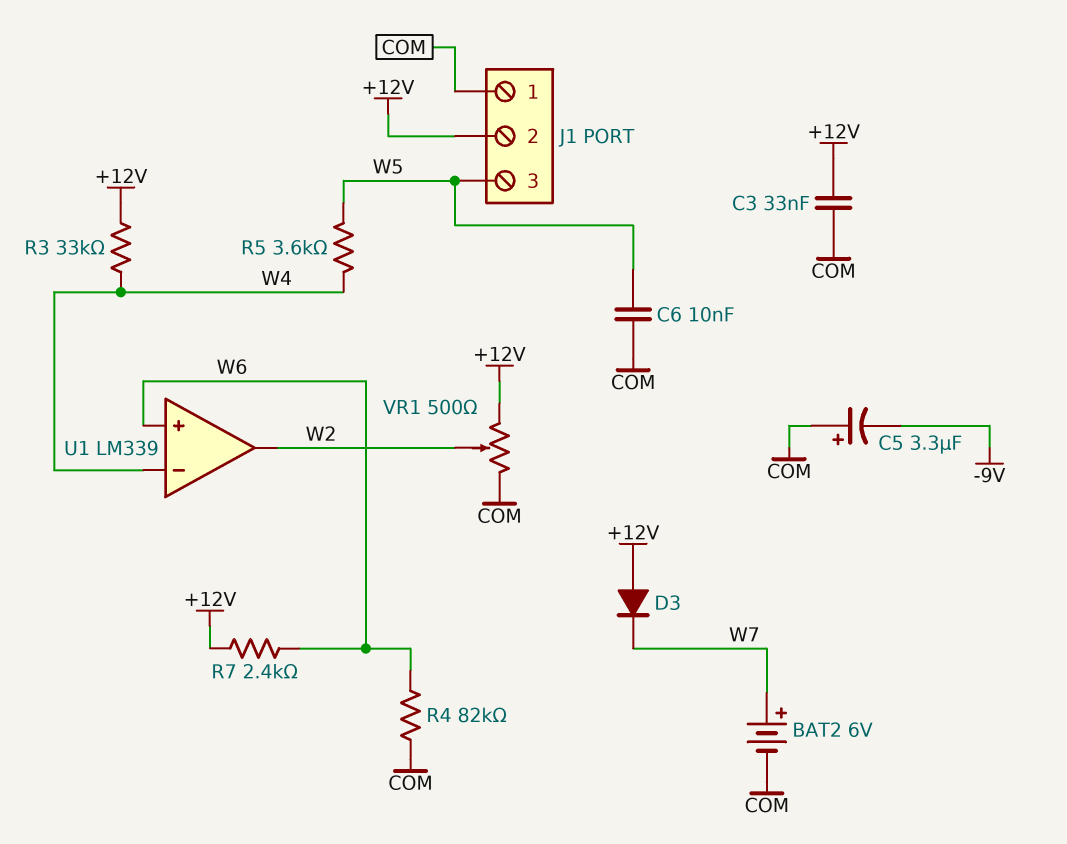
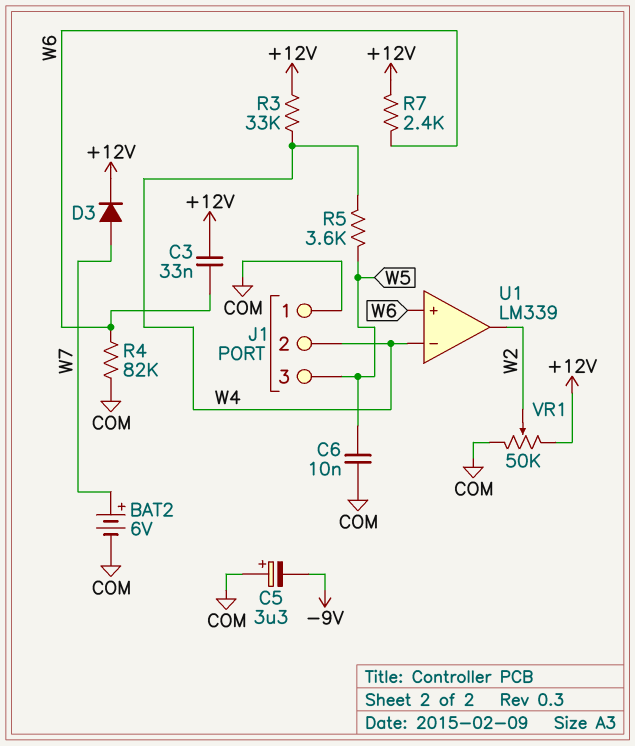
C3: 33nF (+12V, COM) -> 33nF (+12V, W6)
D3: diode (A +12V, K W7) -> diode (A W7, K +12V)
J1 pin 2: +12V -> W4
VR1: 500 (+12V, COM, wiper W2) -> 50k (+12V, COM, wiper W2)

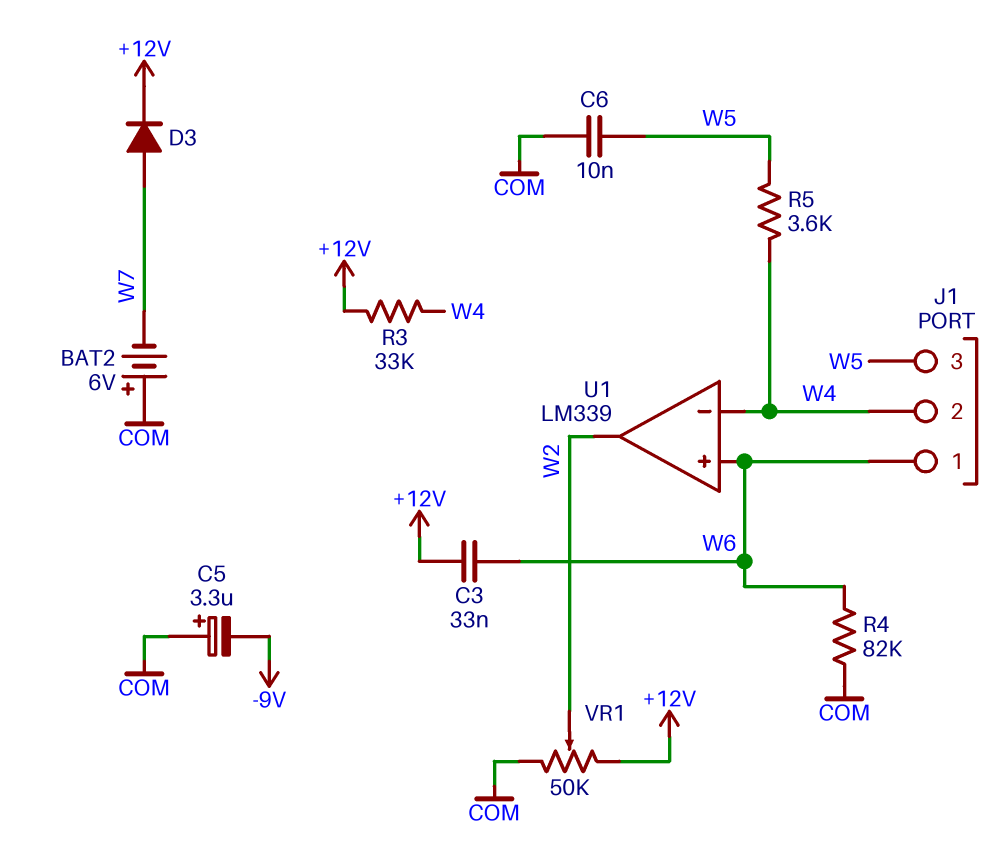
BAT2: 6V (plus W7, minus COM) -> 6V (plus COM, minus W7)
J1 pin 1: COM -> W6
R7: 2.4k (+12V, W6) -> none

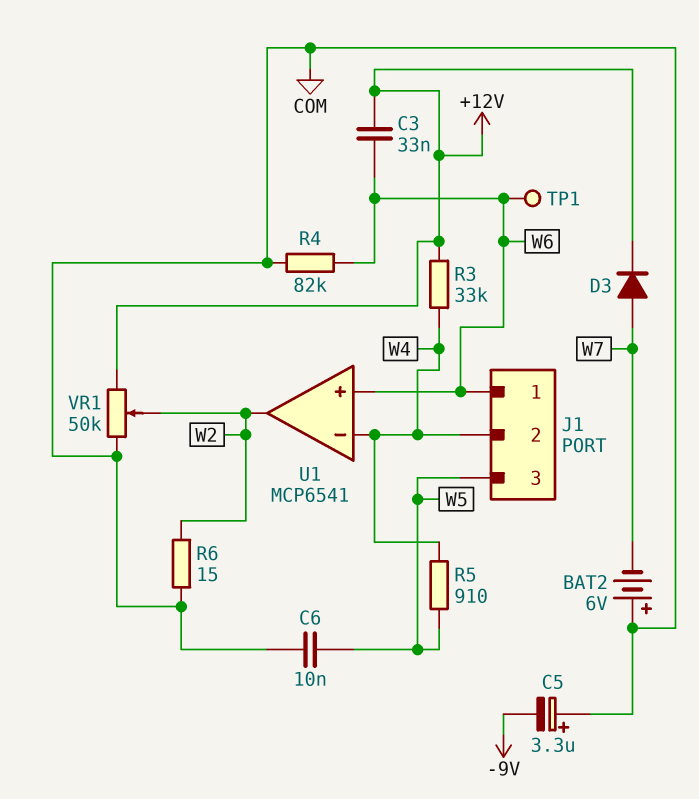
R5: 3.6k (W4, W5) -> 910 (W4, W5)
R6: none -> 15 (COM, W2)
TP1: none -> test point (W6)
U1: LM339 -> MCP6541

